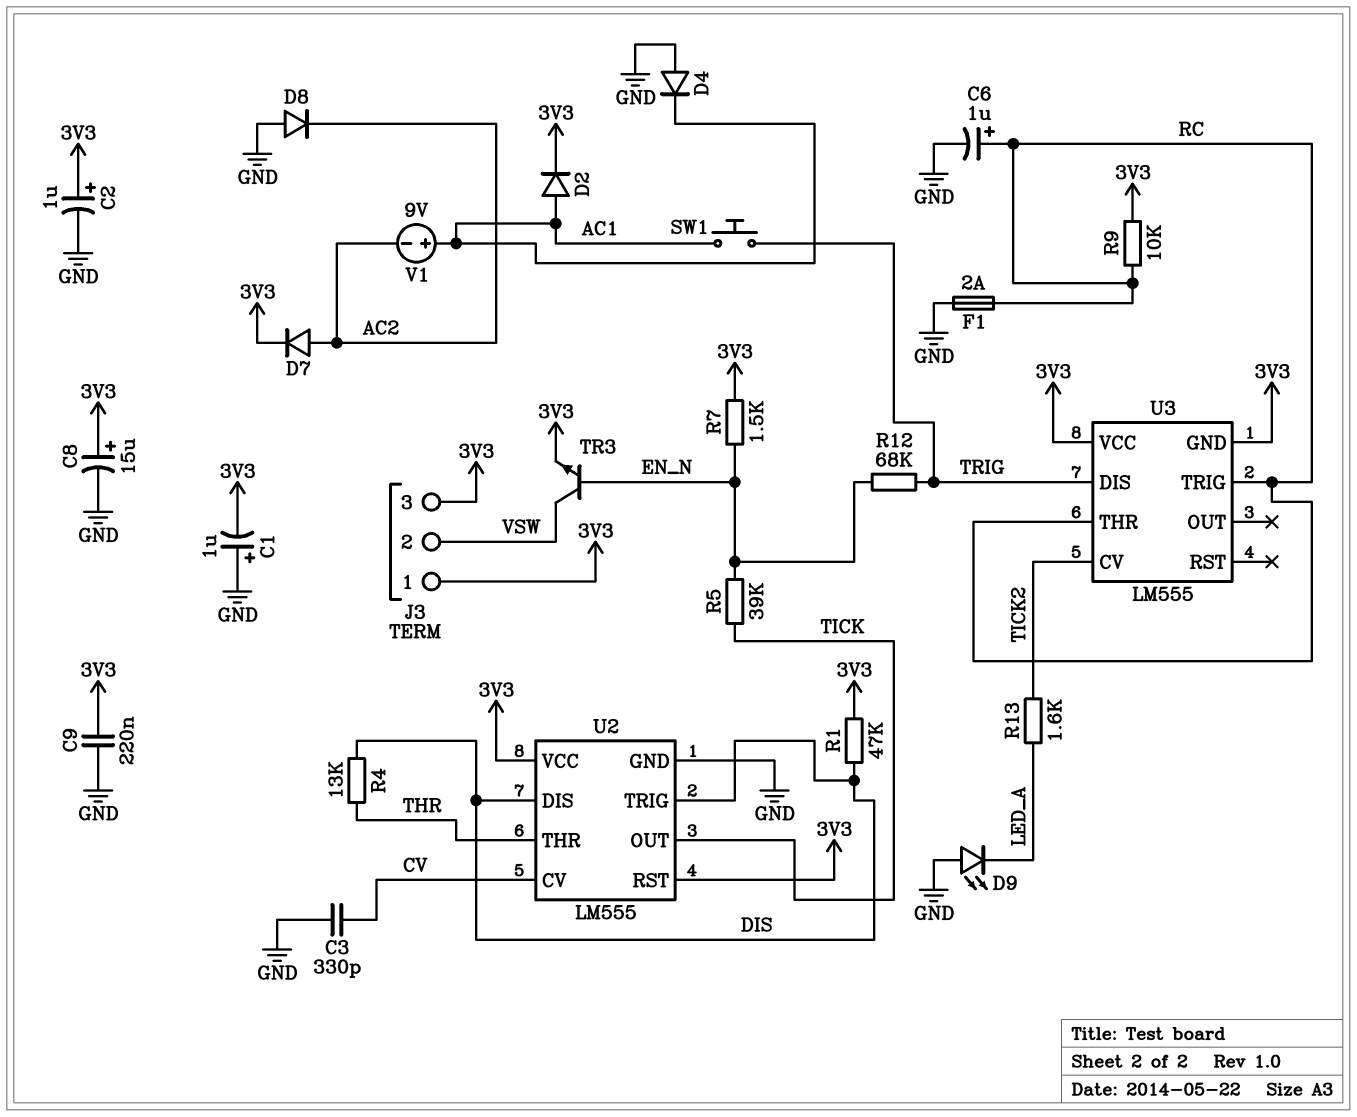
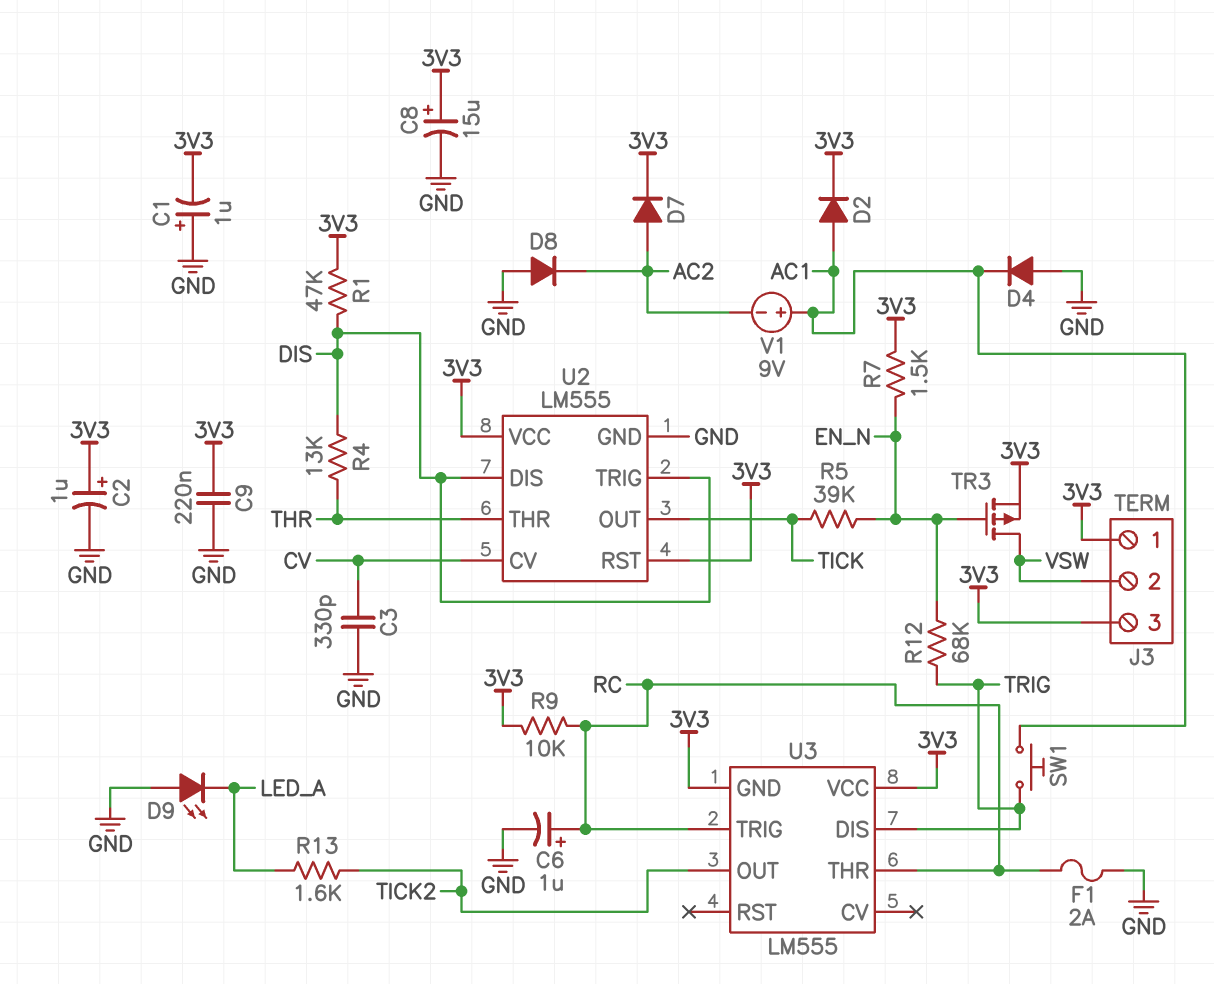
TR3: NPN (B EN_N, C VSW, E 3V3) -> PMOS (G EN_N, D VSW, S 3V3)
U3 pin CV: TICK2 -> none
U3 pin OUT: none -> TICK2

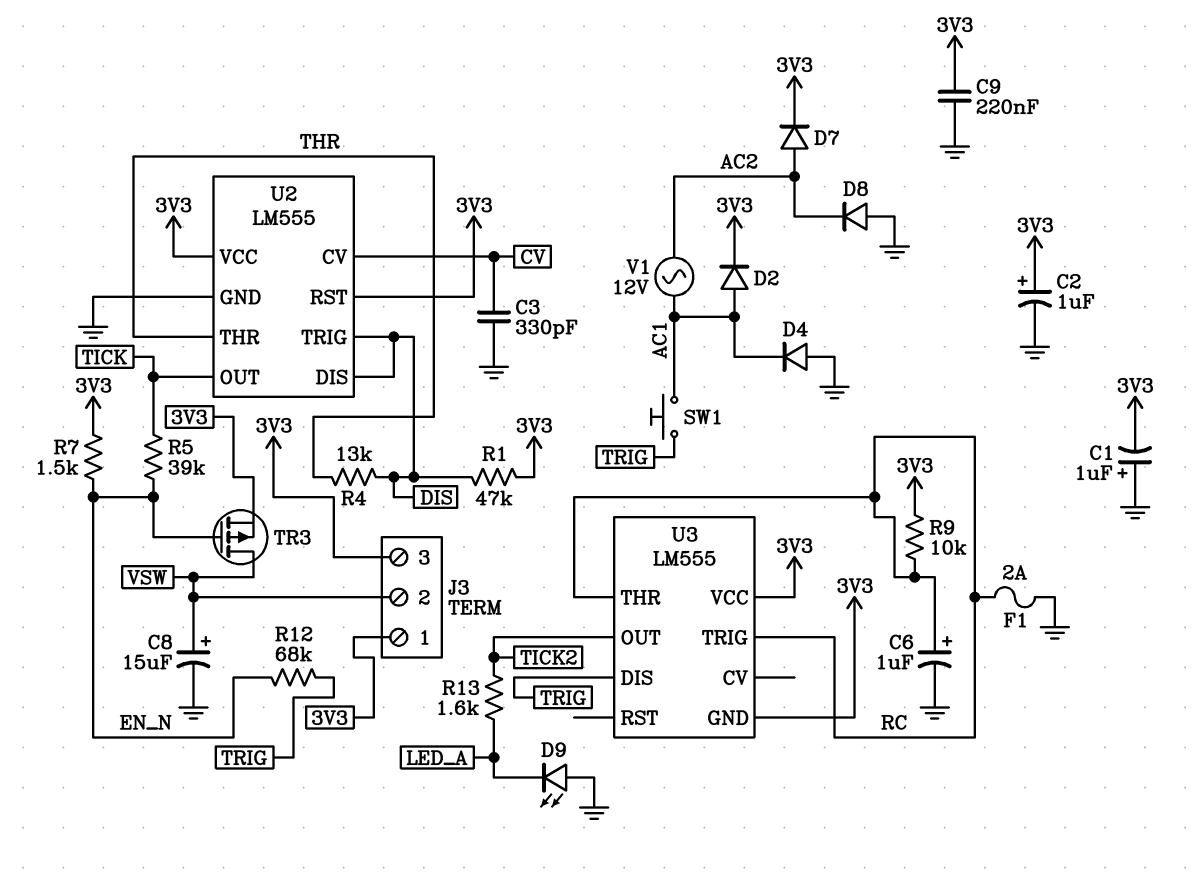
C8: 15uF (plus 3V3, minus GND) -> 15uF (plus VSW, minus GND)
V1: 9V (plus AC1, minus AC2) -> AC 12V (AC1, AC2)

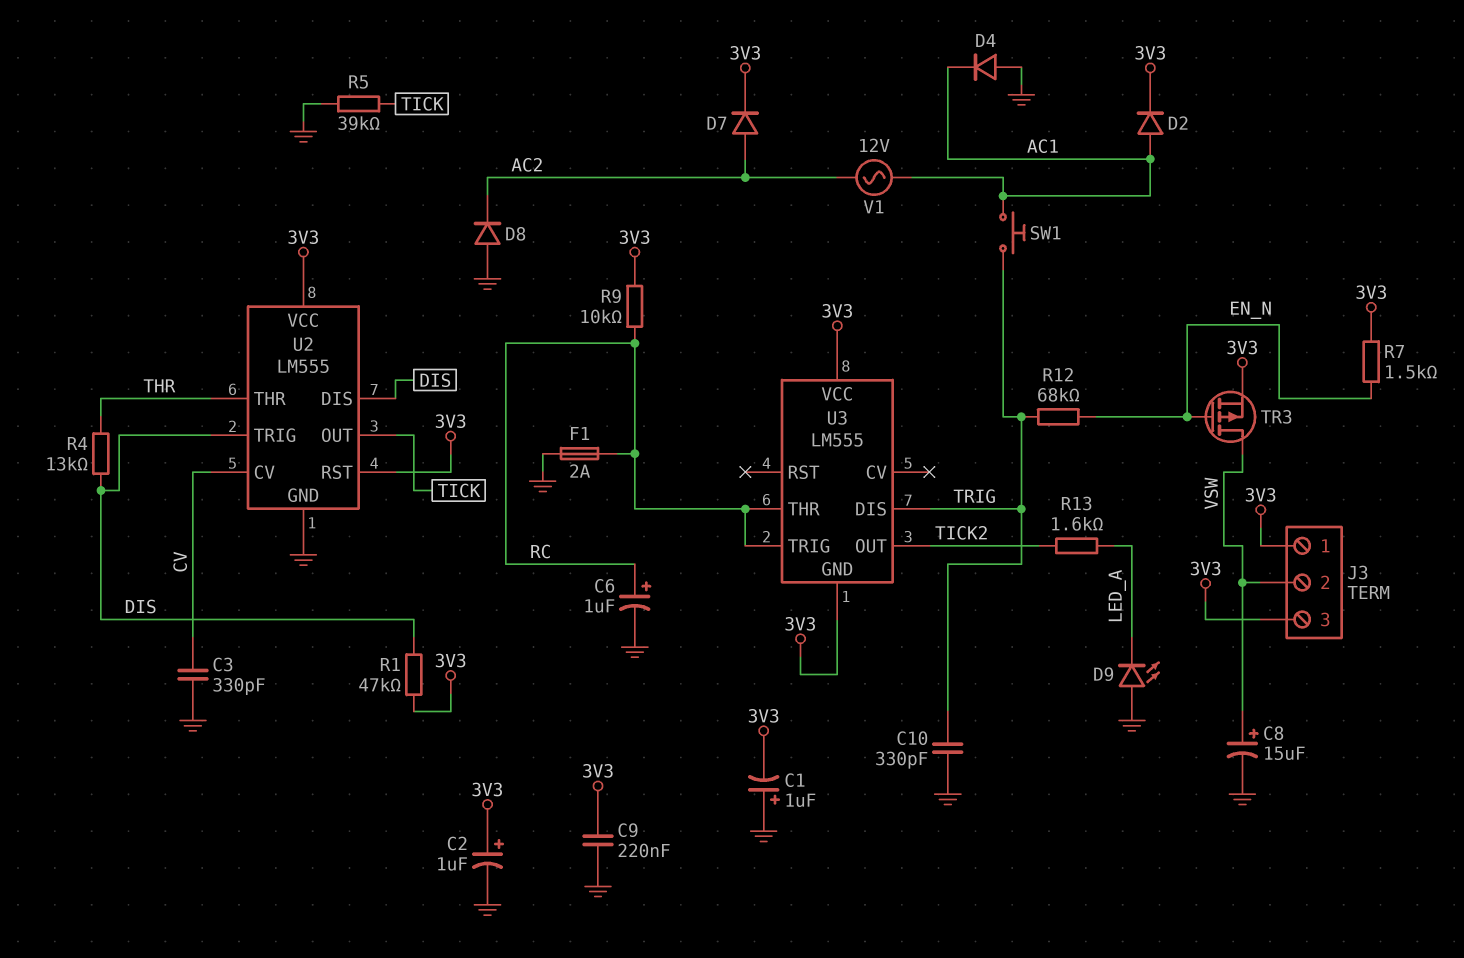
C10: none -> 330pF (GND, TRIG)
R5: 39k (EN_N, TICK) -> 39k (GND, TICK)

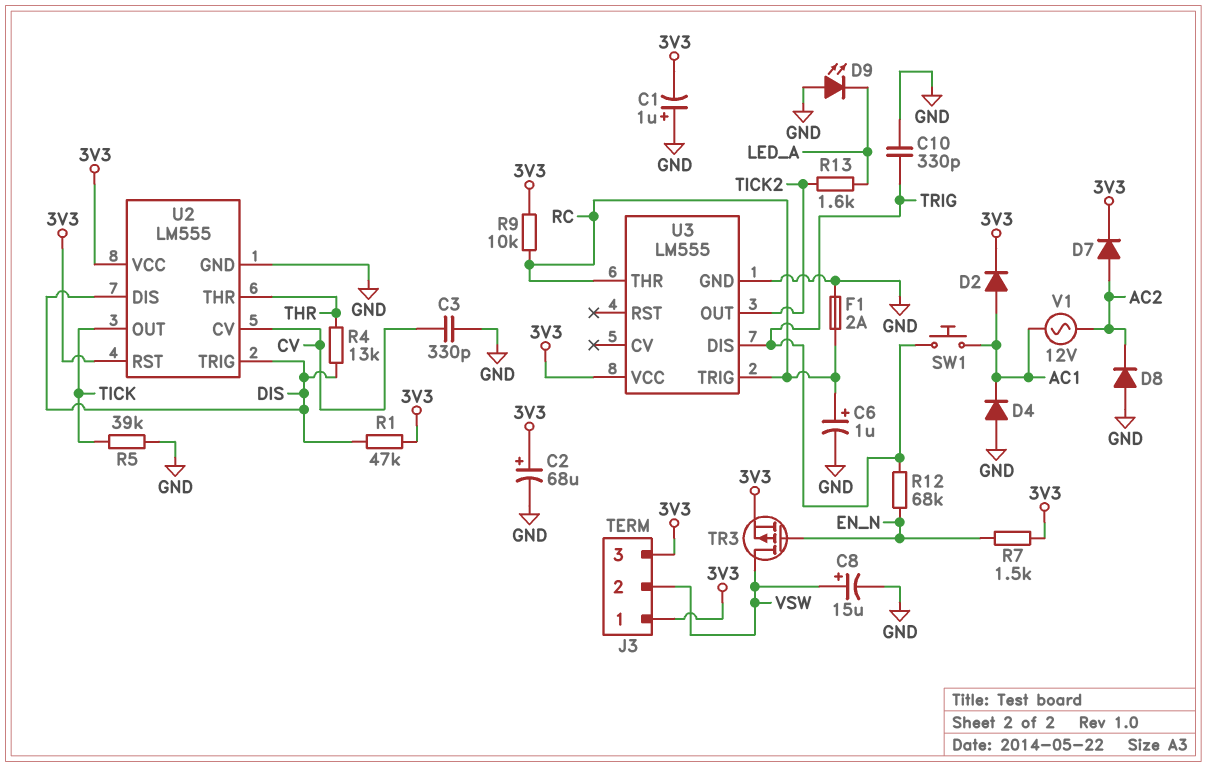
C2: 1uF (plus 3V3, minus GND) -> 68uF (plus 3V3, minus GND)
C9: 220nF (3V3, GND) -> none
U3 pin GND: 3V3 -> GND

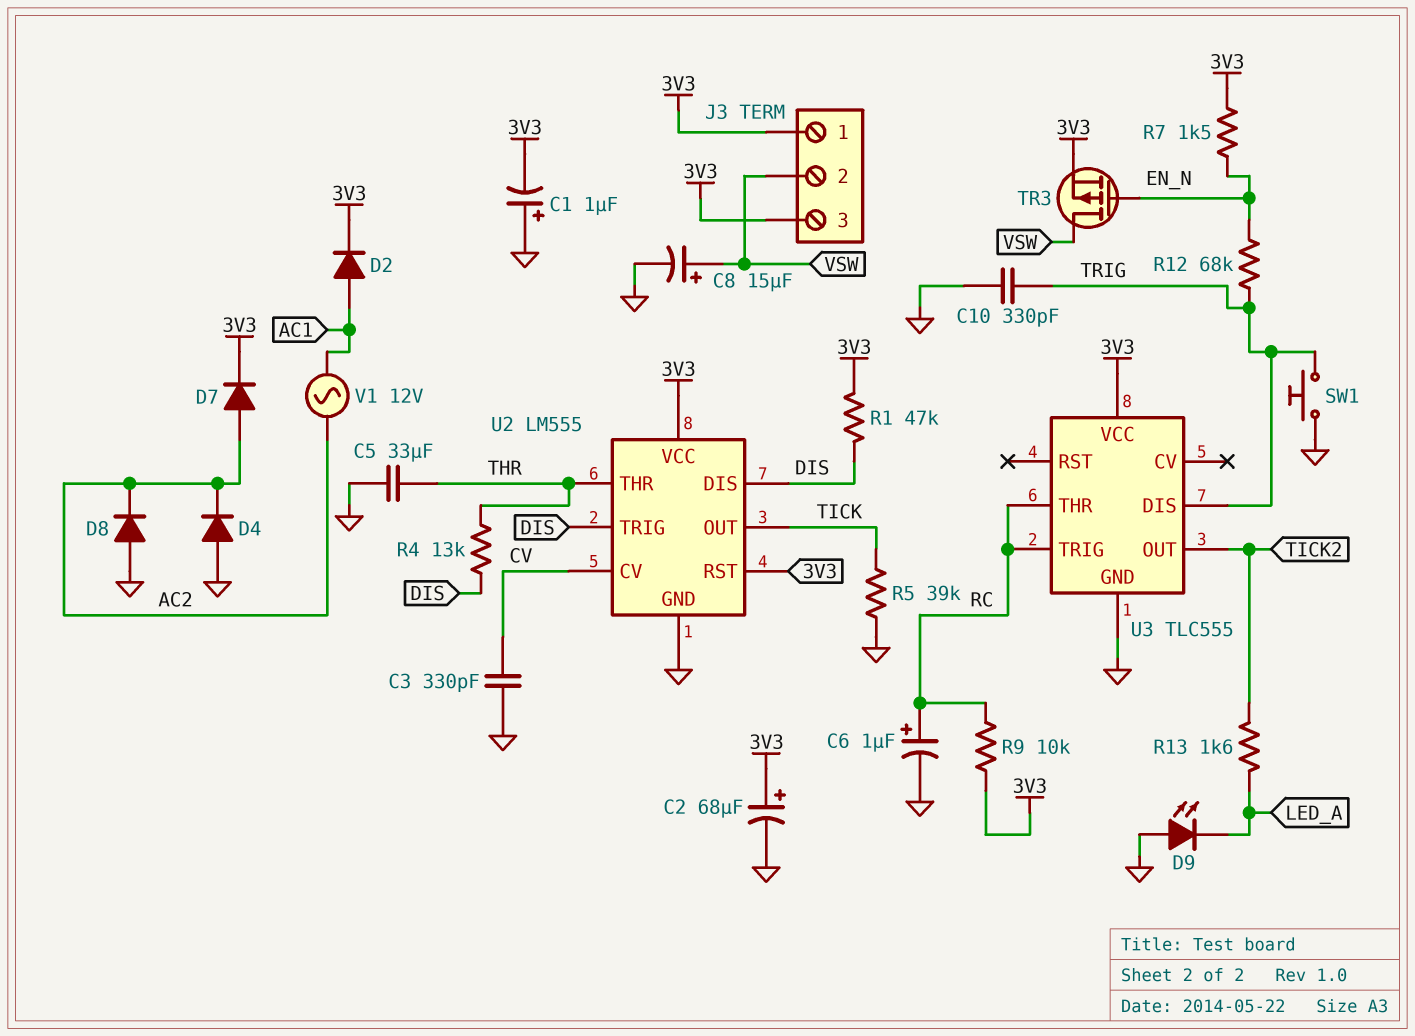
C5: none -> 33uF (GND, THR)
D4: diode (A GND, K AC1) -> diode (A GND, K AC2)
F1: 2A (GND, RC) -> none
SW1: button (AC1, TRIG) -> button (GND, TRIG)
U3: LM555 -> TLC555

